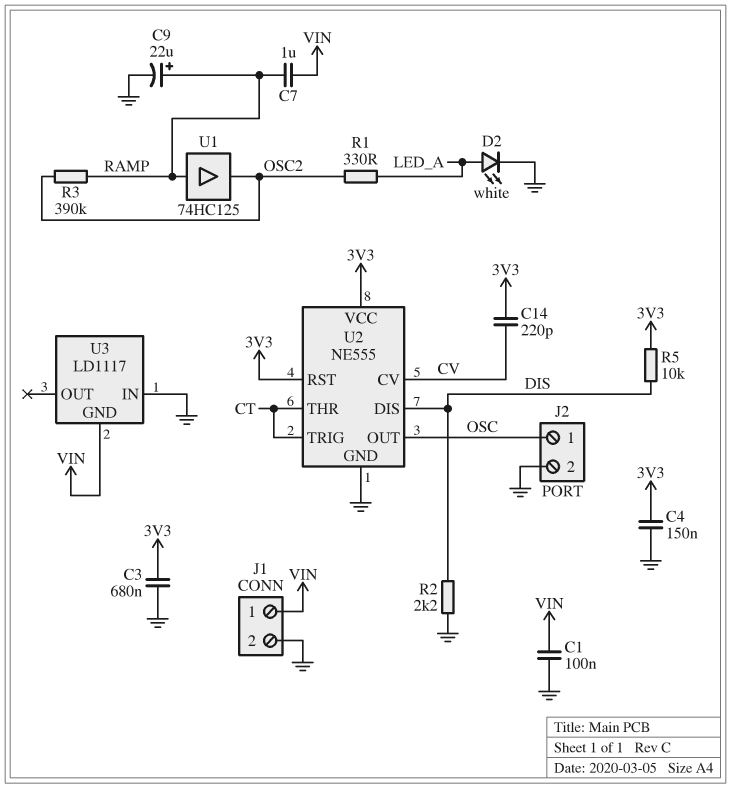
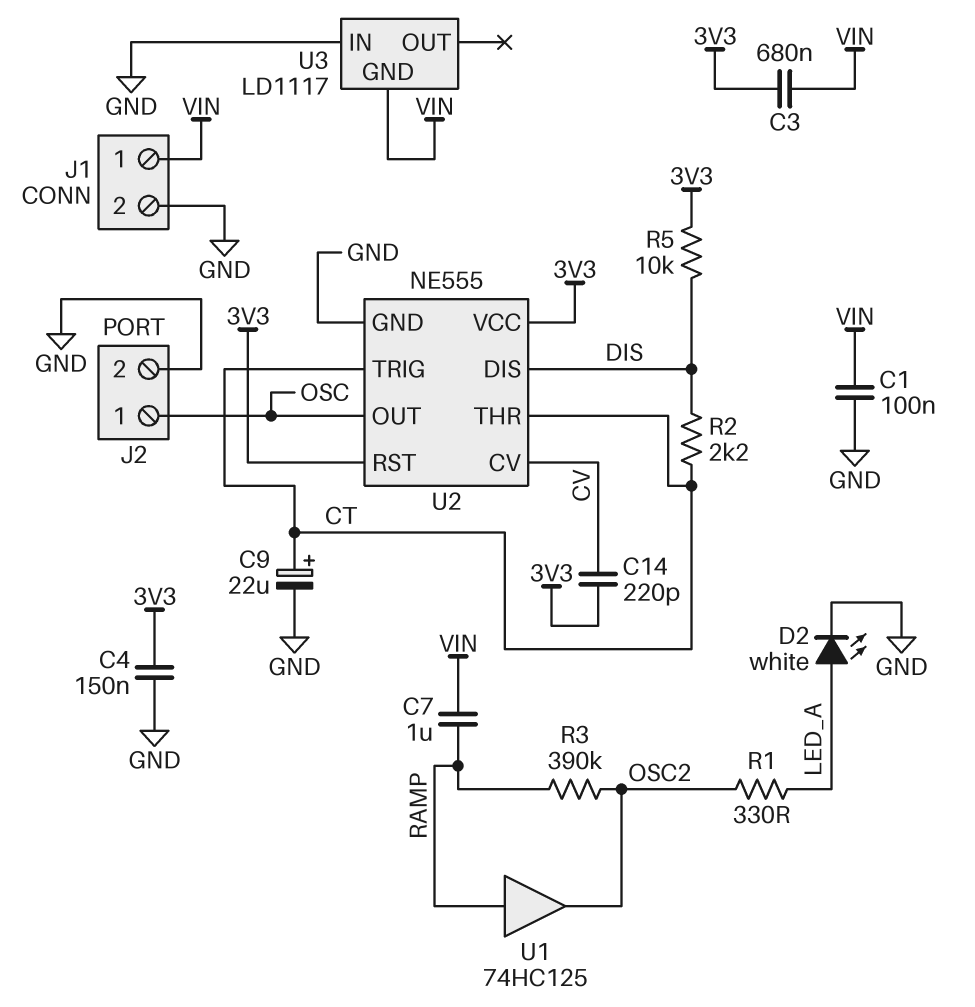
C3: 680nF (3V3, GND) -> 680nF (3V3, VIN)
C9: 22uF (plus RAMP, minus GND) -> 22uF (plus CT, minus GND)
R2: 2.2k (DIS, GND) -> 2.2k (CT, DIS)

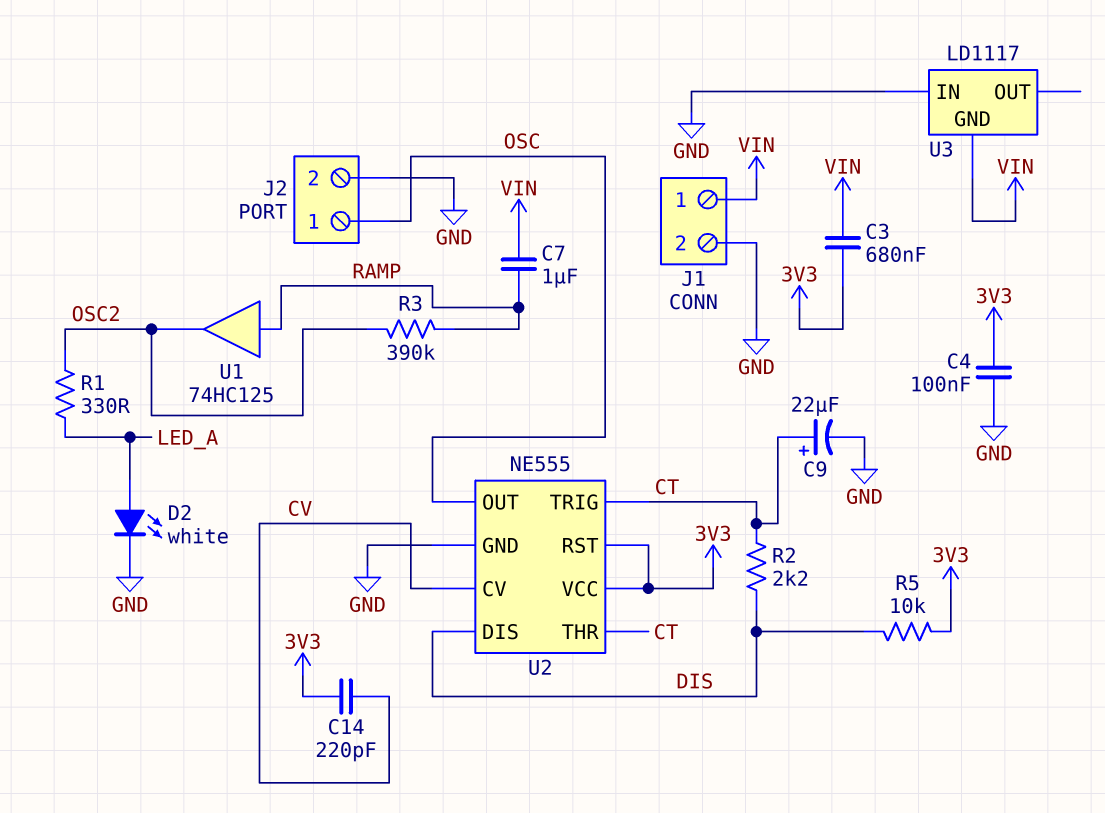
C1: 100nF (GND, VIN) -> none
C4: 150nF (3V3, GND) -> 100nF (3V3, GND)

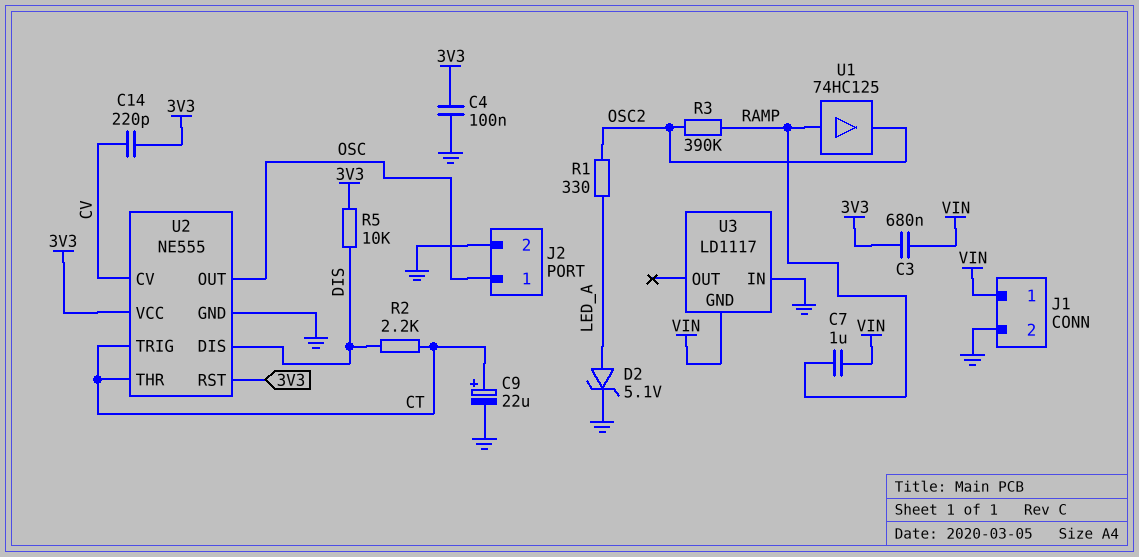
D2: LED white (A LED_A, K GND) -> zener 5.1V (A LED_A, K GND)

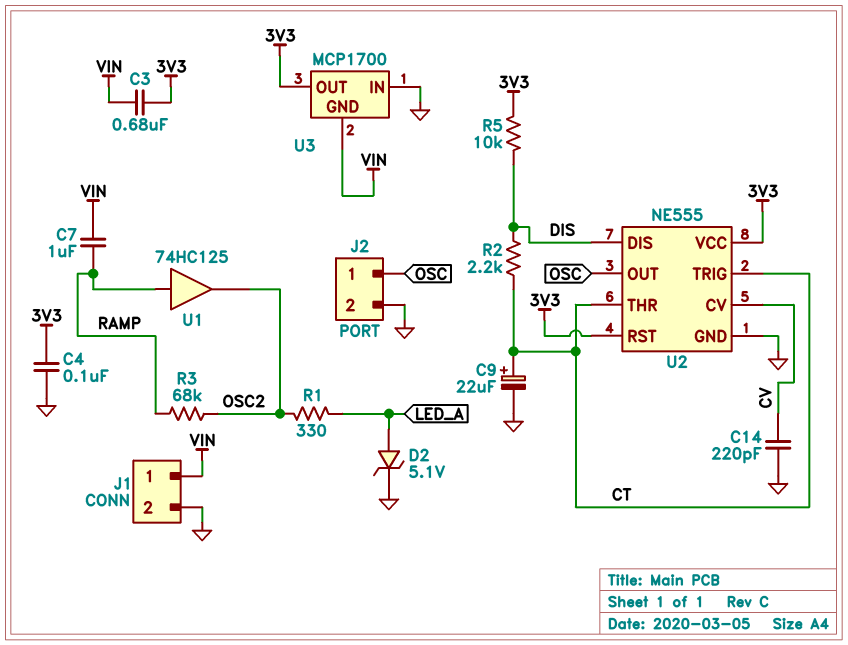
C14: 220pF (3V3, CV) -> 220pF (CV, GND)
R3: 390k (OSC2, RAMP) -> 68k (OSC2, RAMP)
U3: LD1117 -> MCP1700
U3 pin OUT: none -> 3V3

